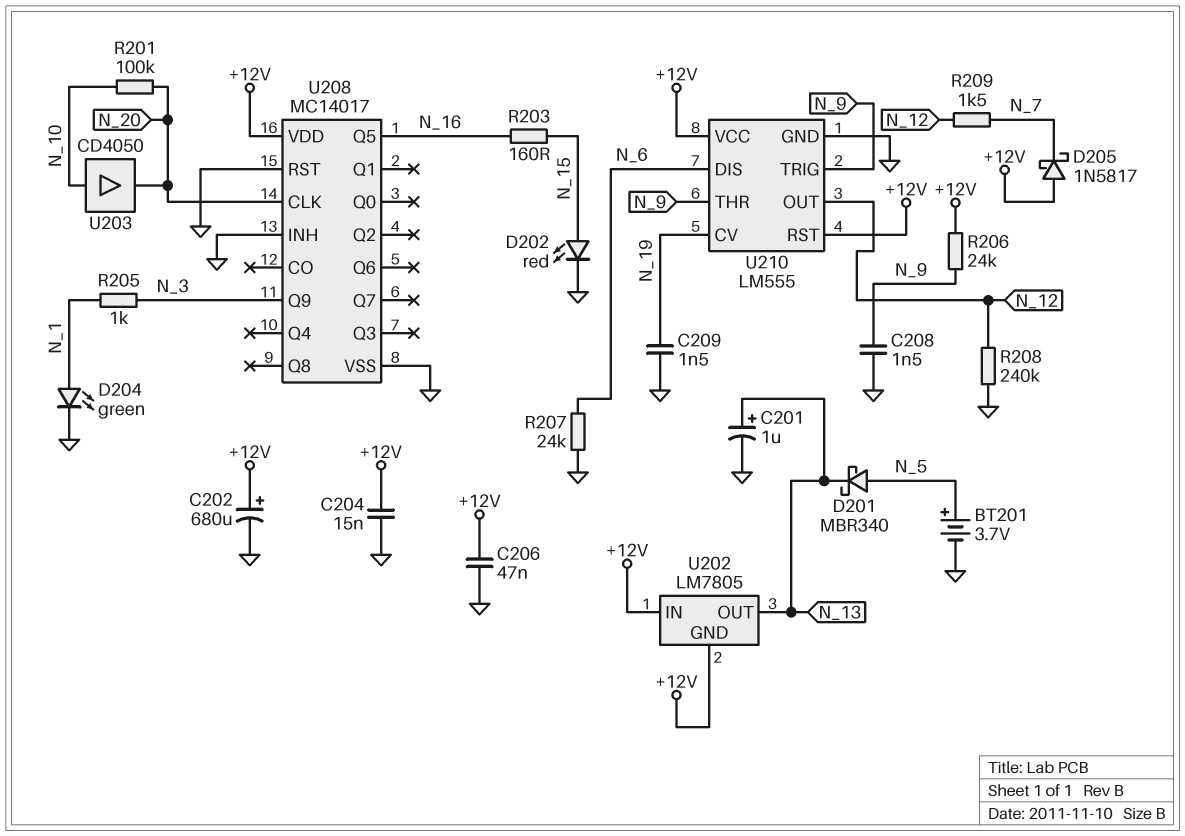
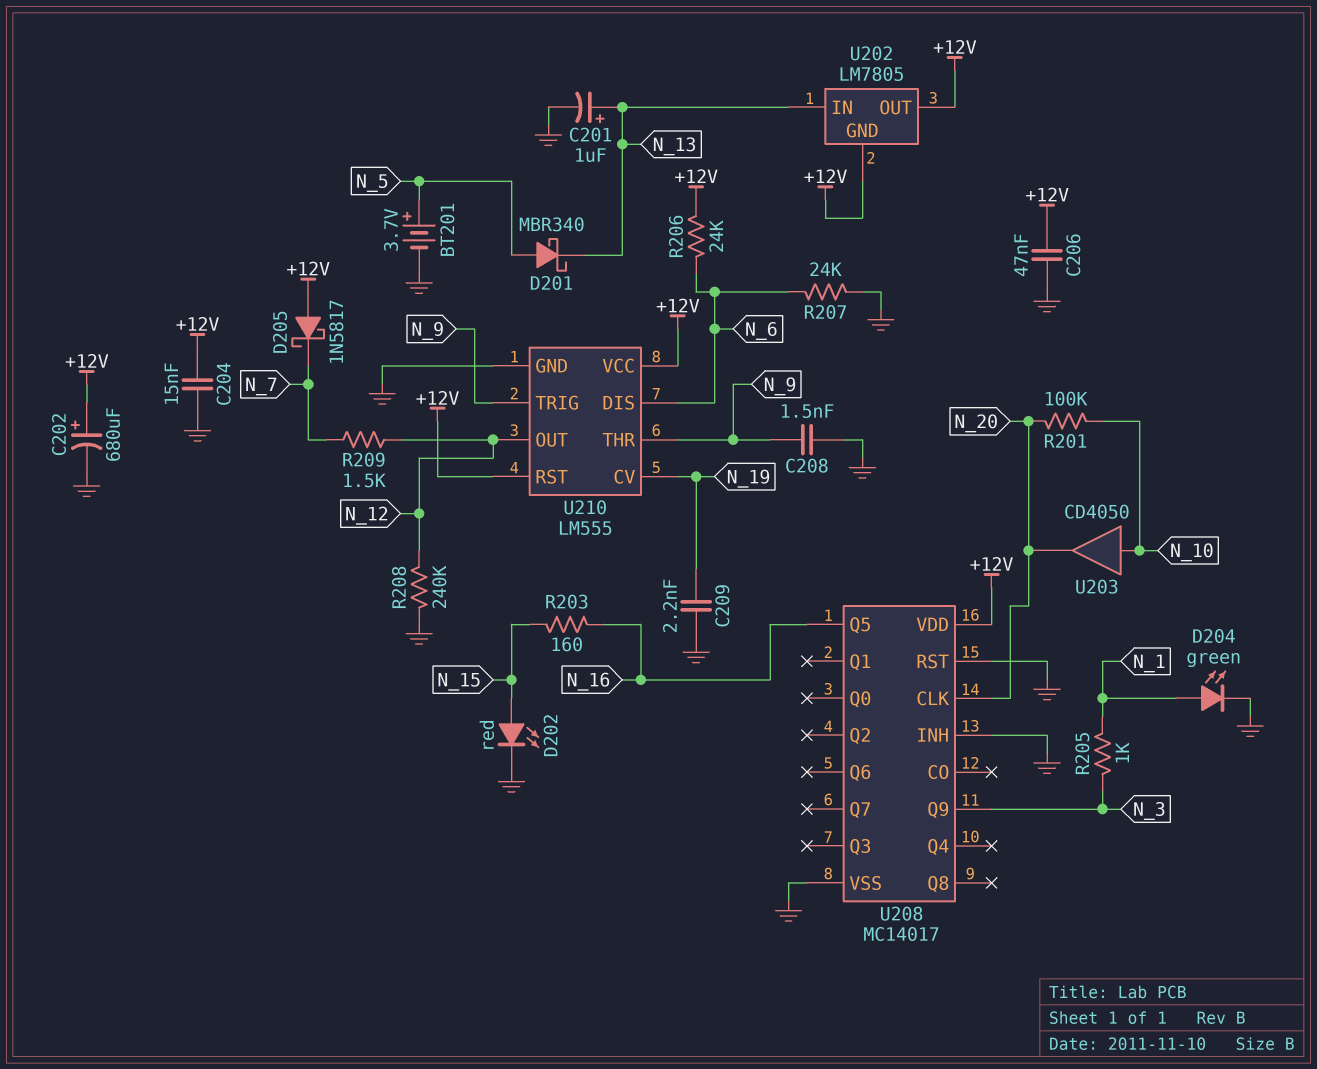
C209: 1.5nF (GND, N_19) -> 2.2nF (GND, N_19)
R206: 24k (+12V, N_9) -> 24k (+12V, N_6)
U202 pin IN: +12V -> N_13
U202 pin OUT: N_13 -> +12V

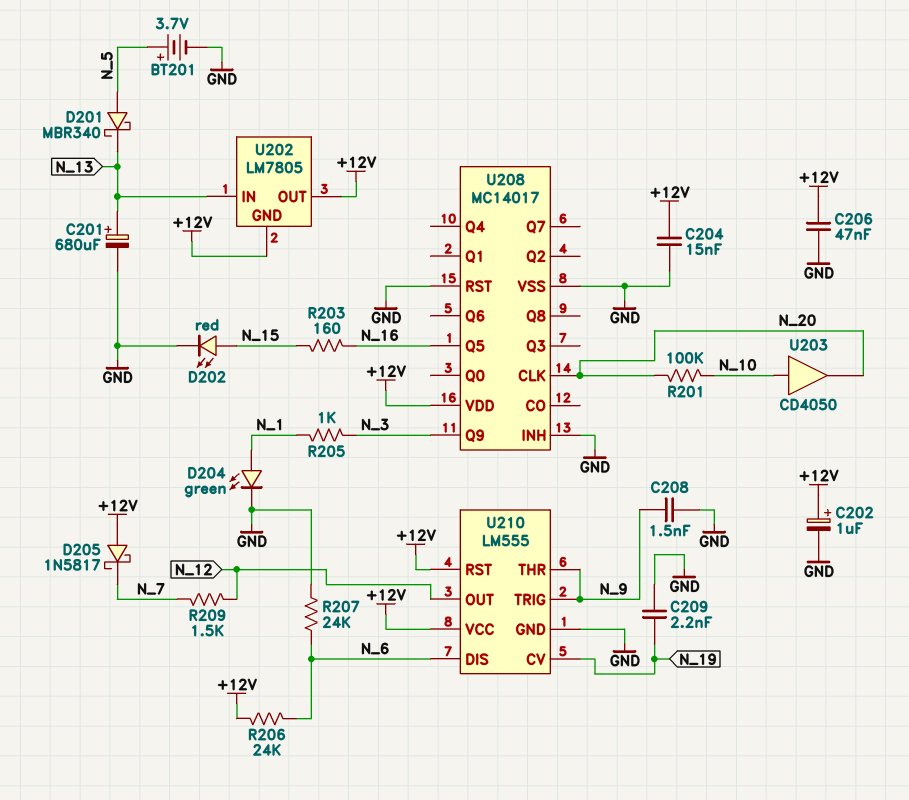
C201: 1uF (plus N_13, minus GND) -> 680uF (plus N_13, minus GND)
C202: 680uF (plus +12V, minus GND) -> 1uF (plus +12V, minus GND)
R208: 240k (GND, N_12) -> none

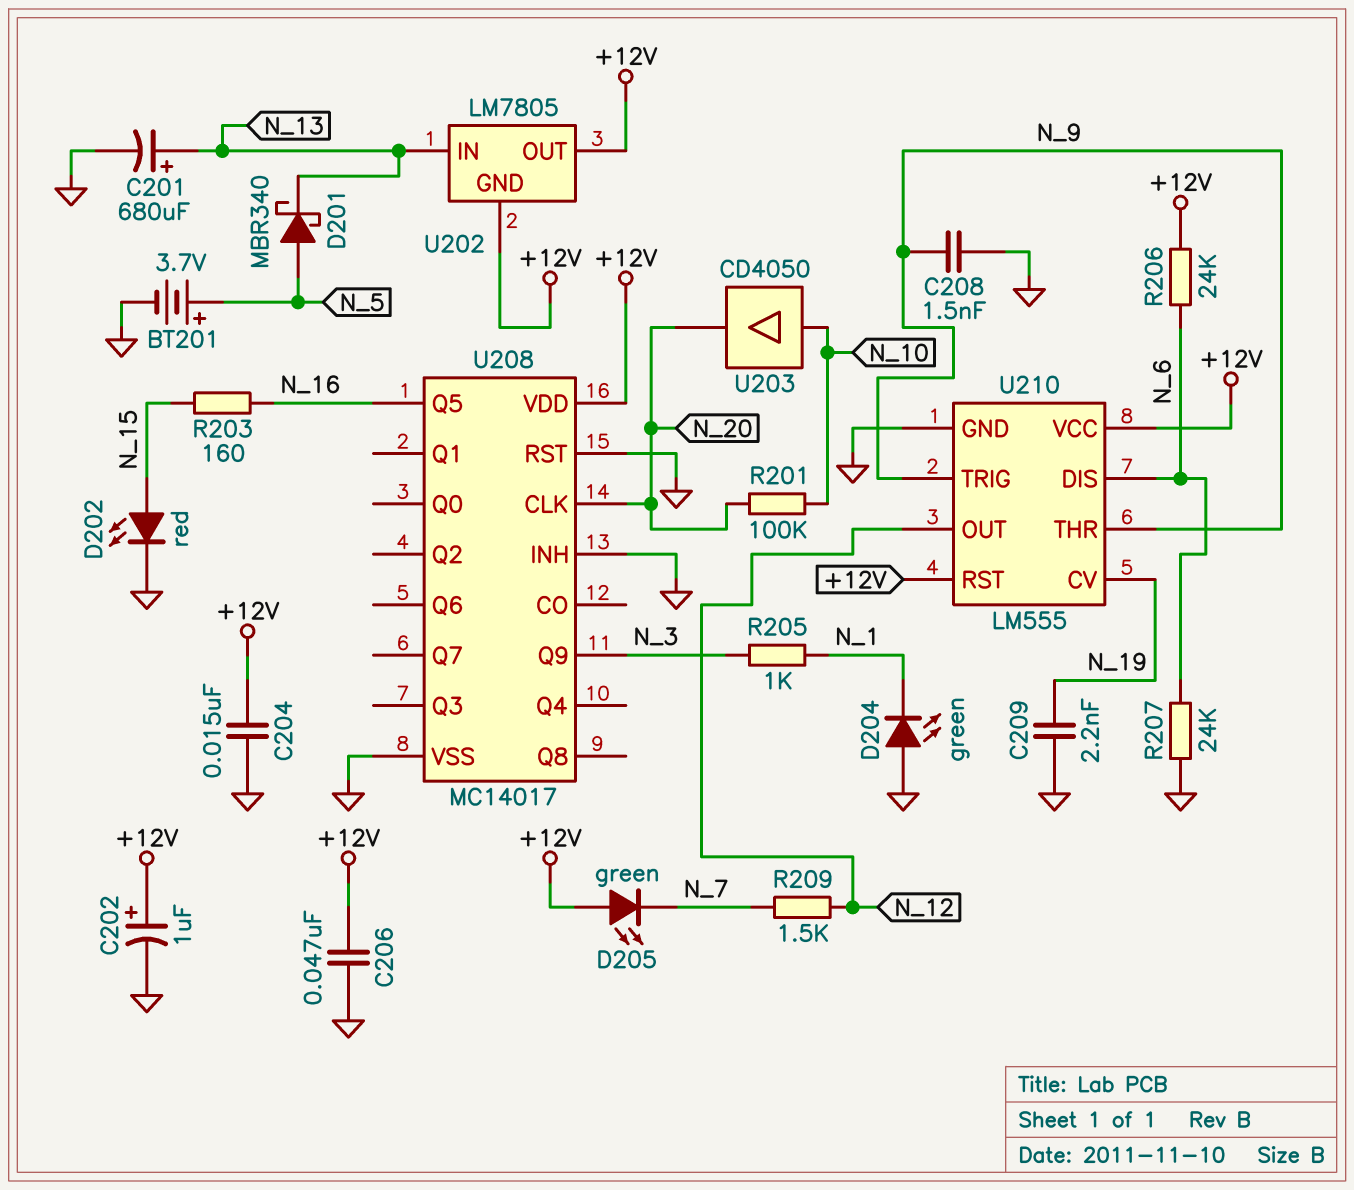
D204: LED green (A N_1, K GND) -> LED green (A GND, K N_1)
D205: schottky 1N5817 (A +12V, K N_7) -> LED green (A +12V, K N_7)

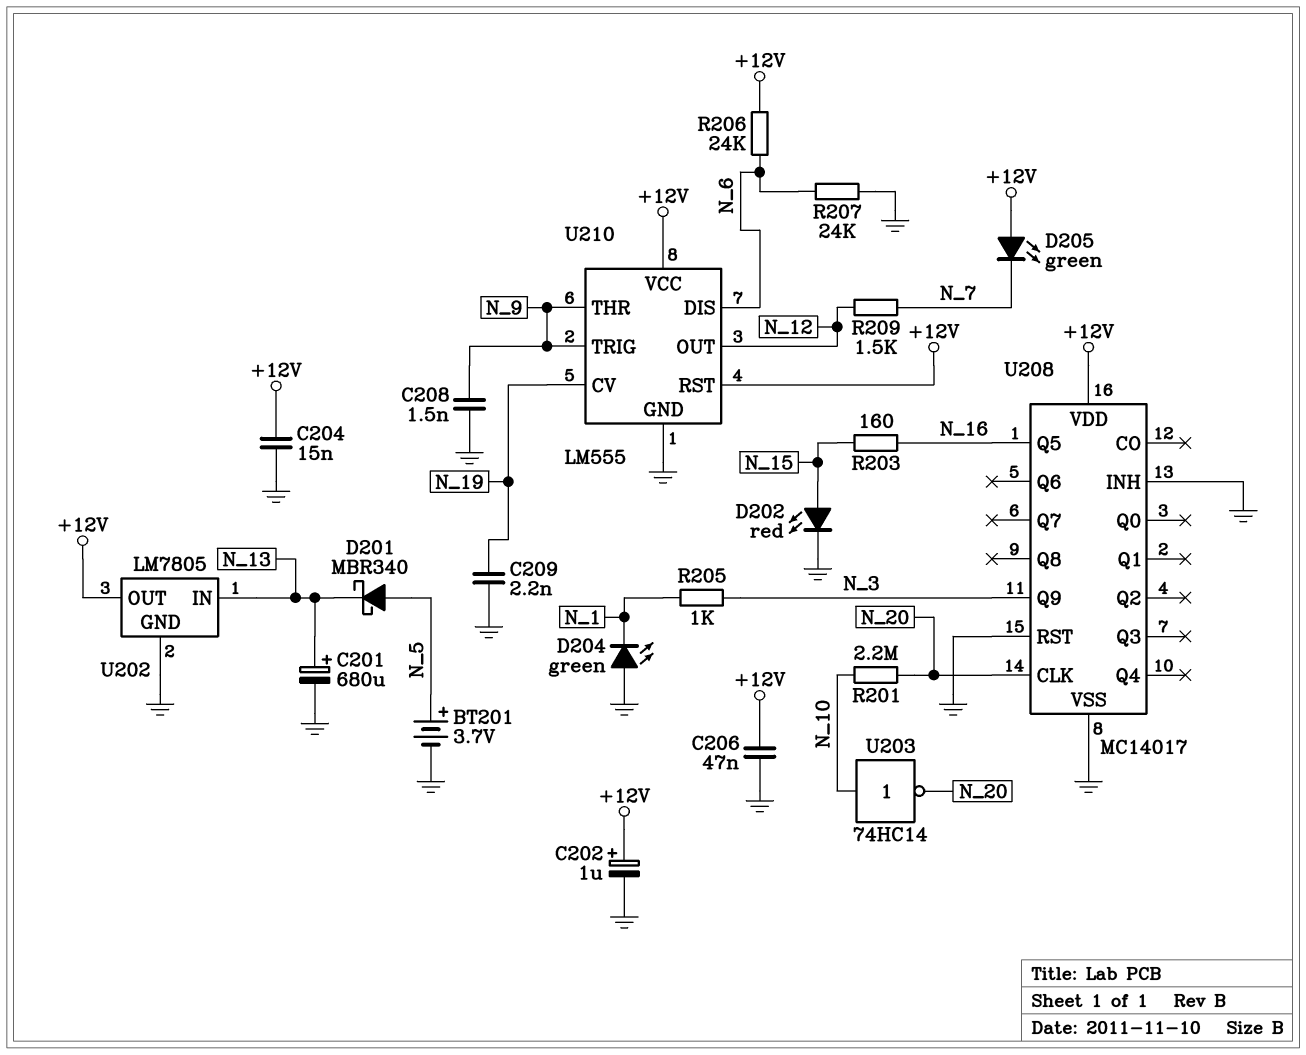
R201: 100k (N_10, N_20) -> 2.2M (N_10, N_20)
U202 pin GND: +12V -> GND
U203: buffer CD4050 (in N_10, out N_20) -> NOT 74HC14 (in N_10, out N_20)

